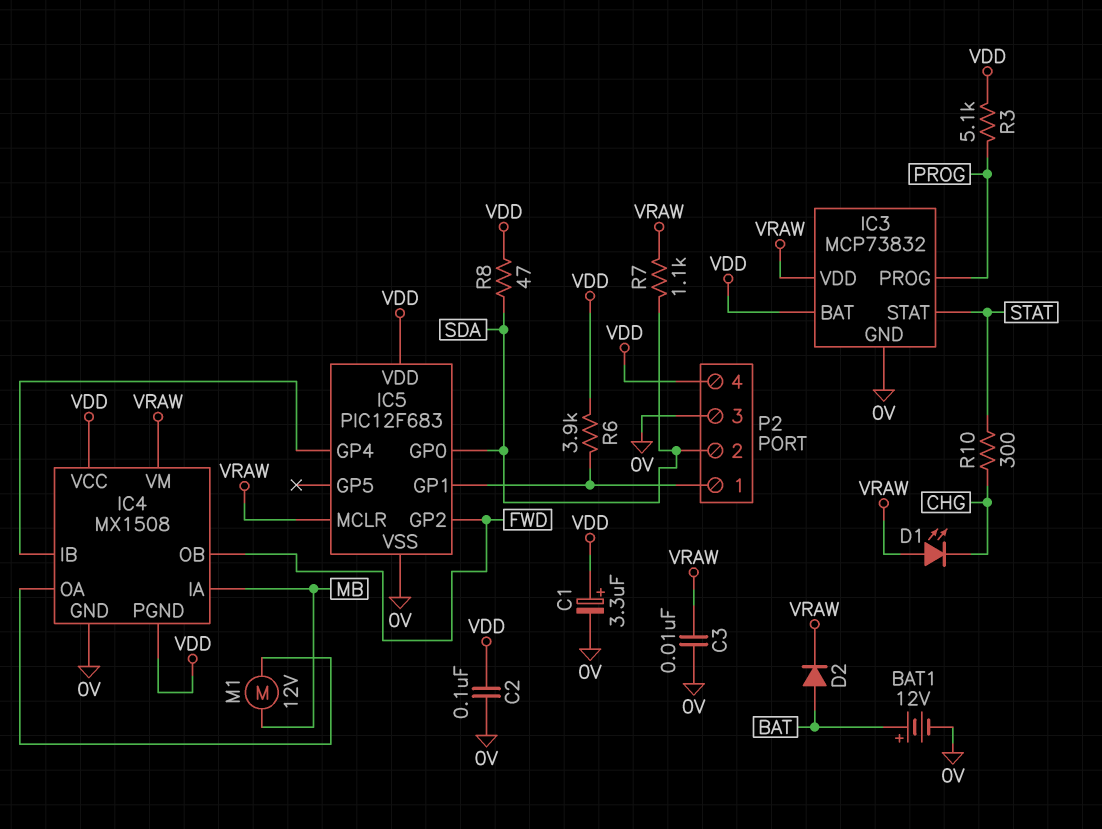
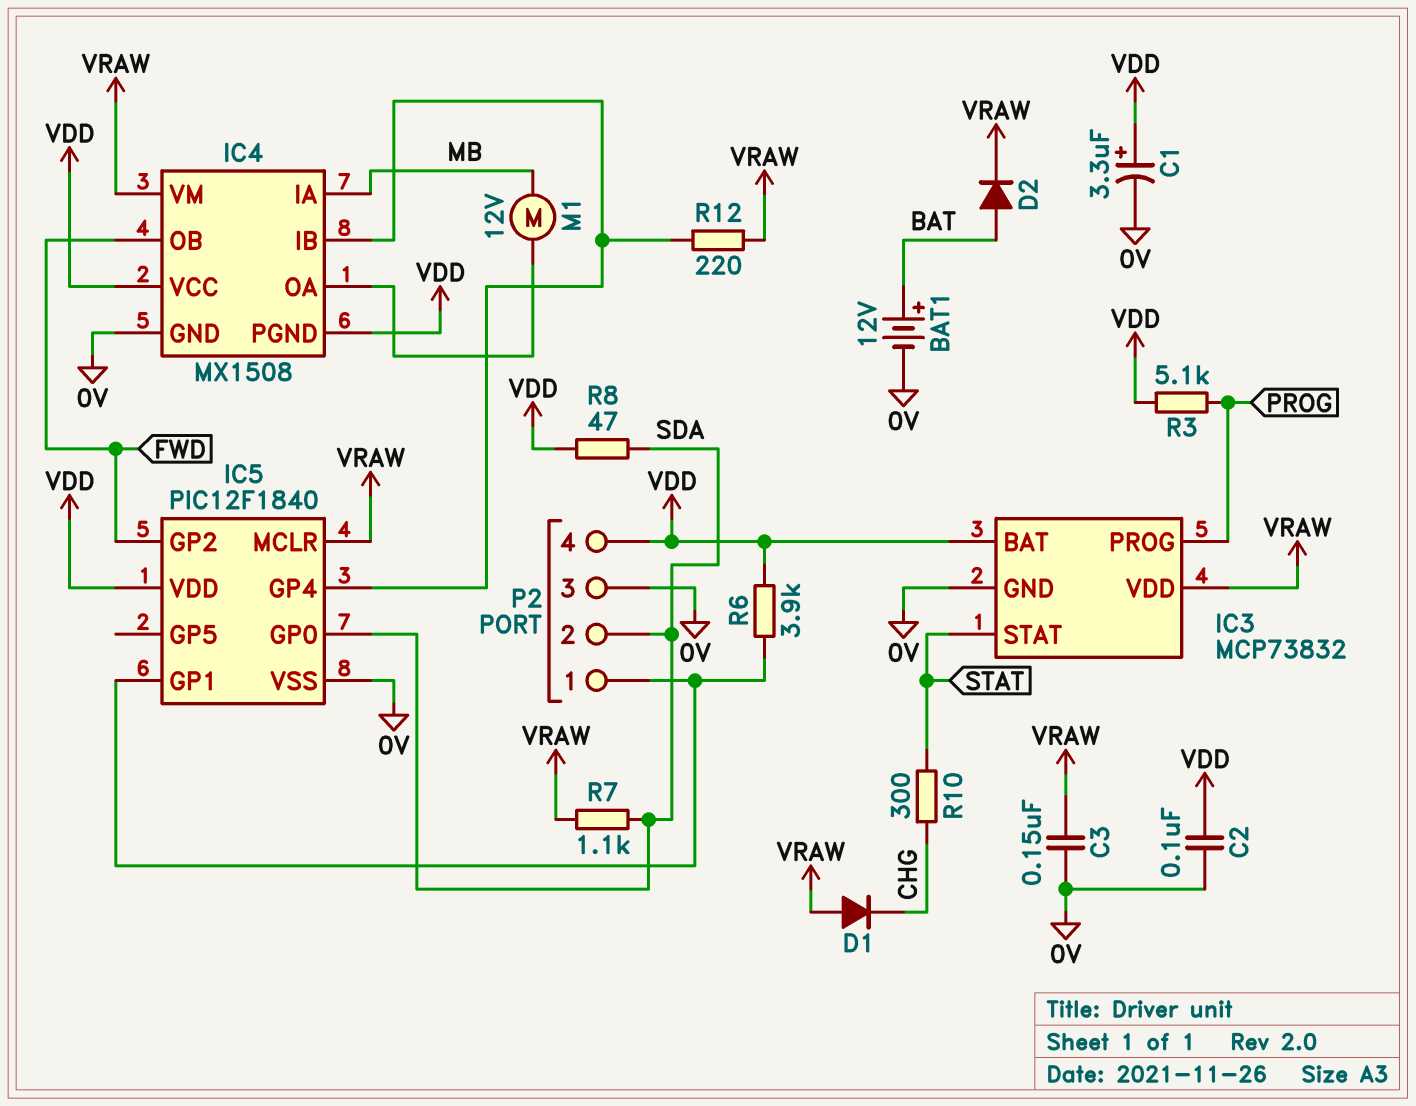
C3: 10nF (0V, VRAW) -> 150nF (0V, VRAW)
D1: LED (A VRAW, K CHG) -> diode (A VRAW, K CHG)
IC5: PIC12F683 -> PIC12F1840
R12: none -> 220 (IC4/IB, VRAW)

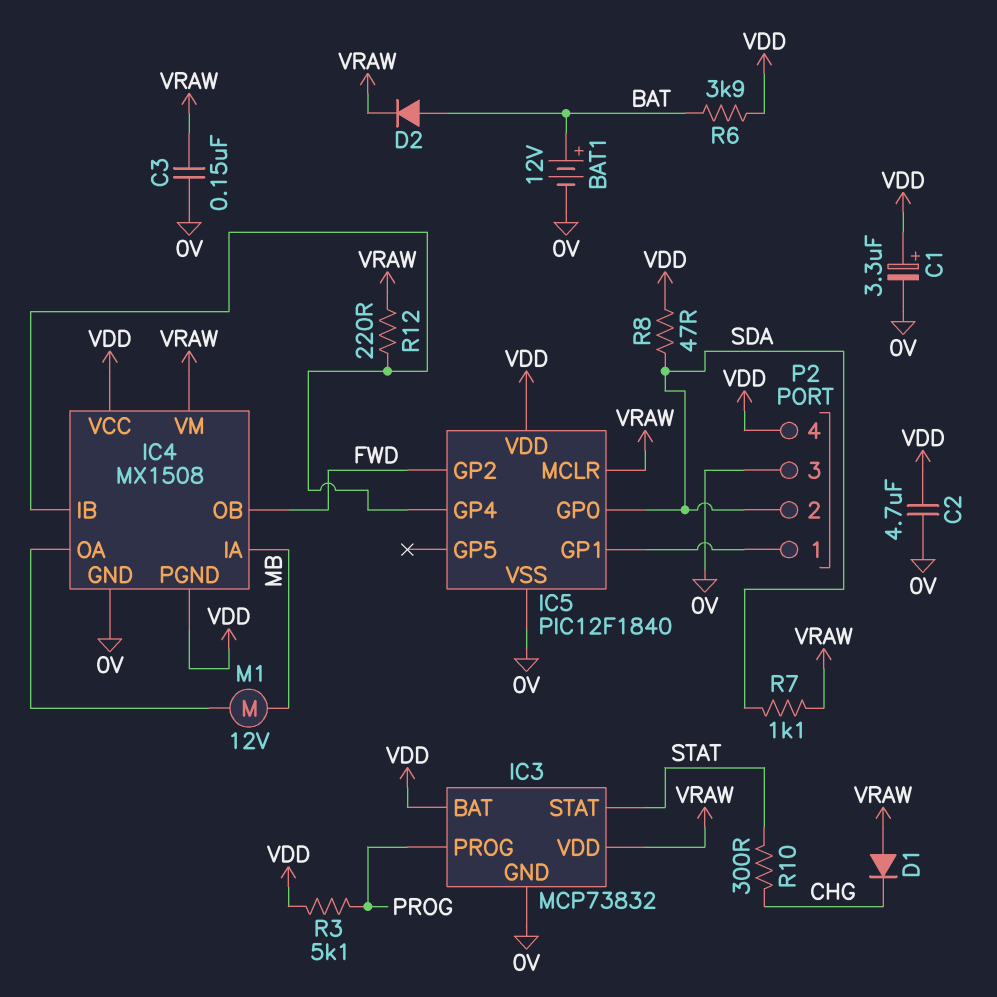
C2: 100nF (0V, VDD) -> 4.7uF (0V, VDD)
R6: 3.9k (IC5/GP1, VDD) -> 3.9k (BAT, VDD)

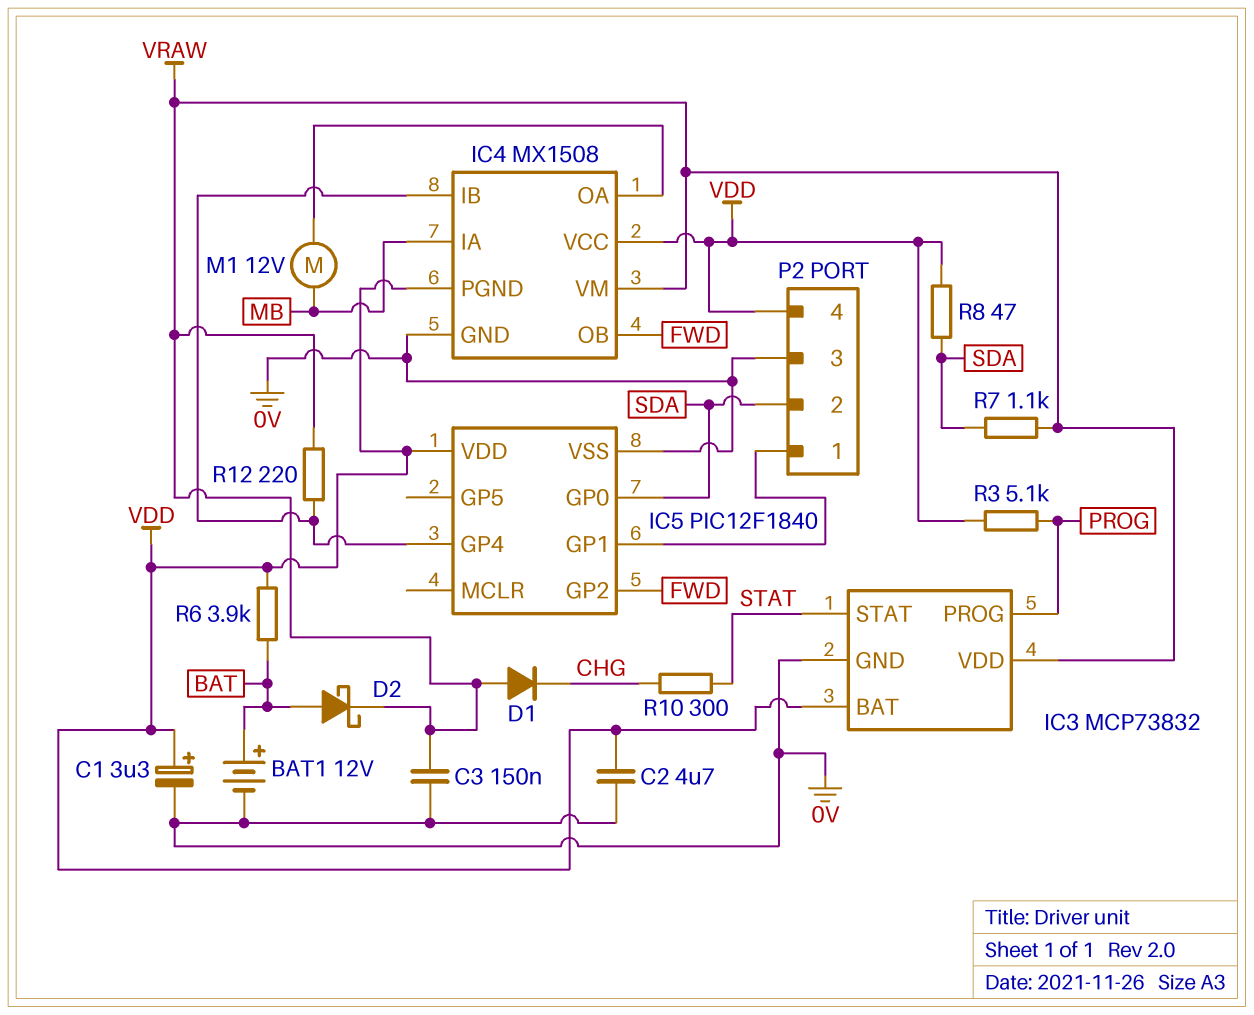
D2: diode (A BAT, K VRAW) -> schottky (A BAT, K VRAW)
IC5 pin MCLR: VRAW -> none

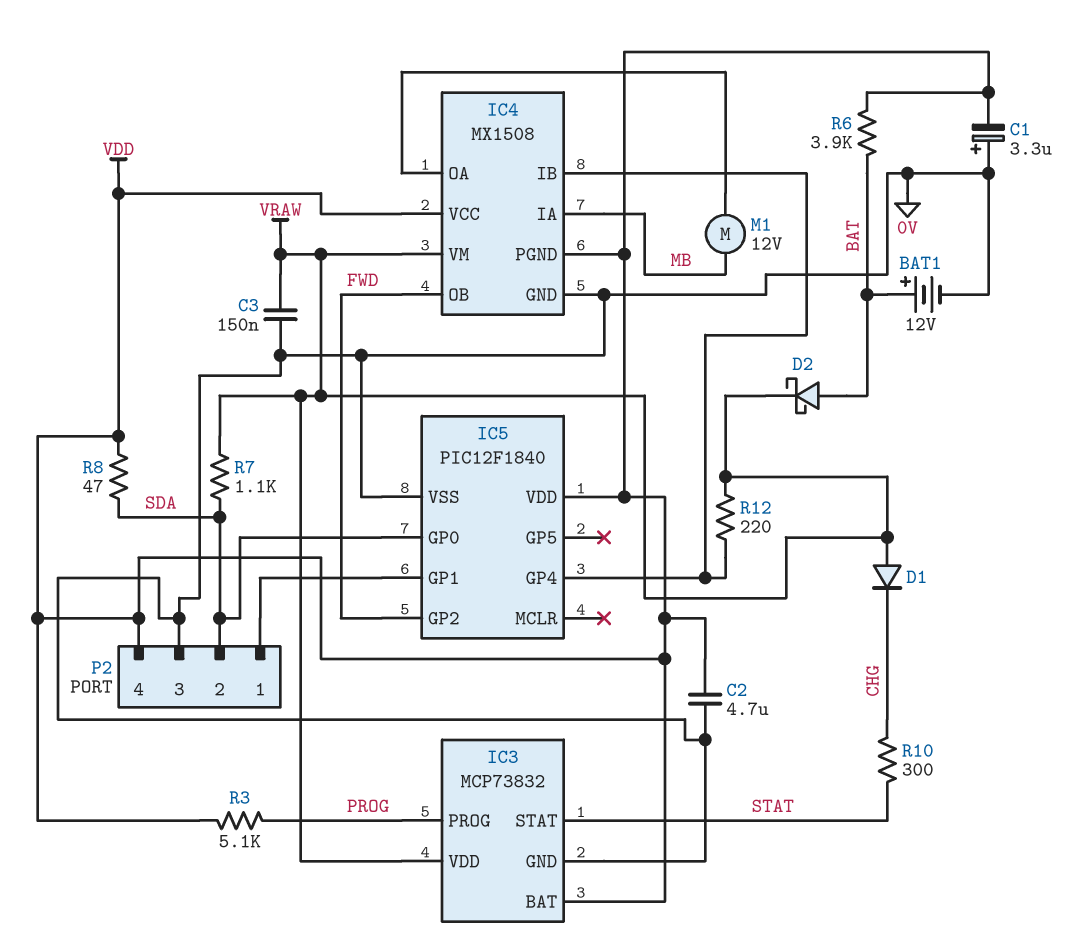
C1: 3.3uF (plus VDD, minus 0V) -> 3.3uF (plus 0V, minus VDD)

